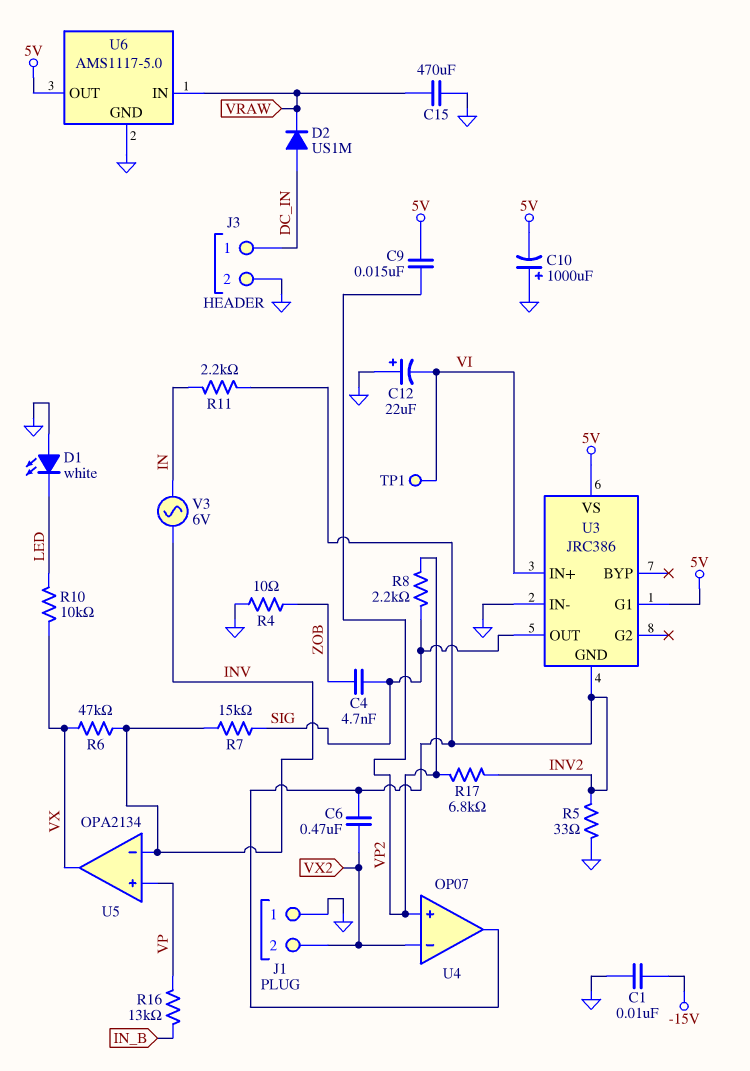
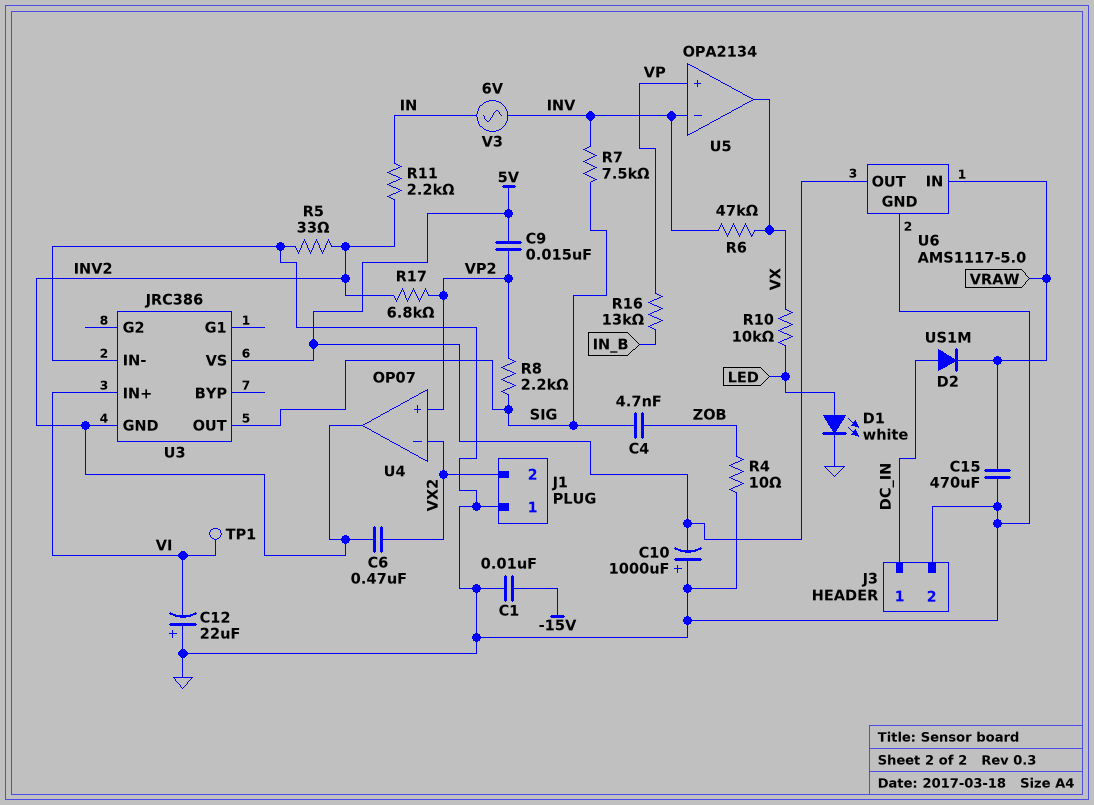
D1: LED white (A GND, K LED) -> LED white (A LED, K GND)
R7: 15k (INV, SIG) -> 7.5k (INV, SIG)
U3 pin G1: 5V -> none

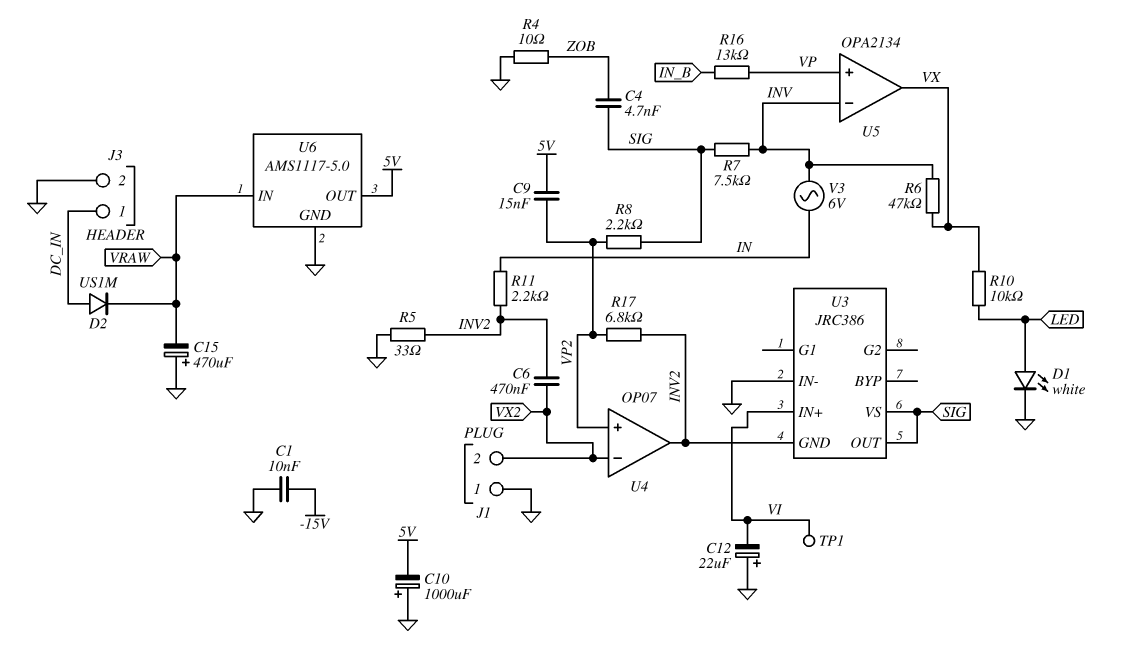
C15: 470uF (GND, VRAW) -> 470uF (plus GND, minus VRAW)
U3 pin VS: 5V -> SIG

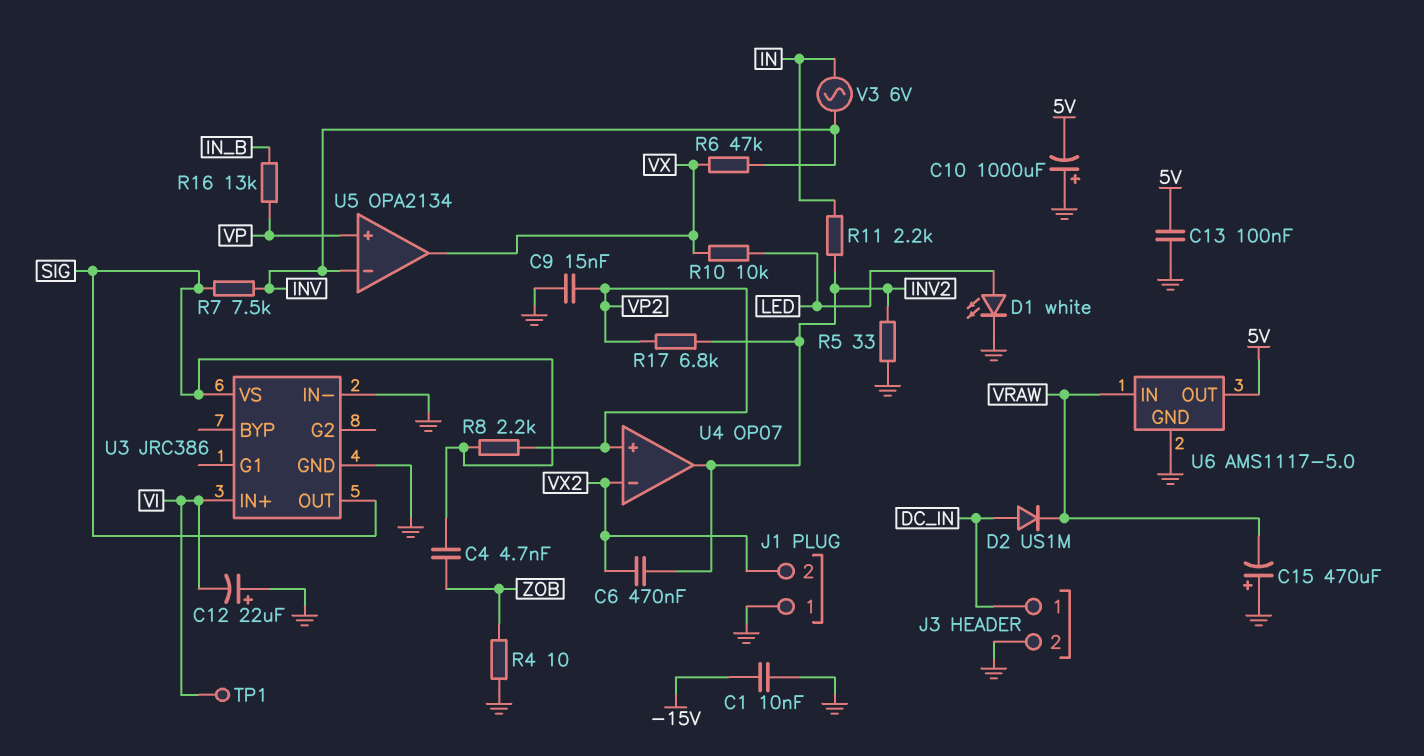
C9: 15nF (5V, VP2) -> 15nF (GND, VP2)
C13: none -> 100nF (5V, GND)
U3 pin GND: INV2 -> GND

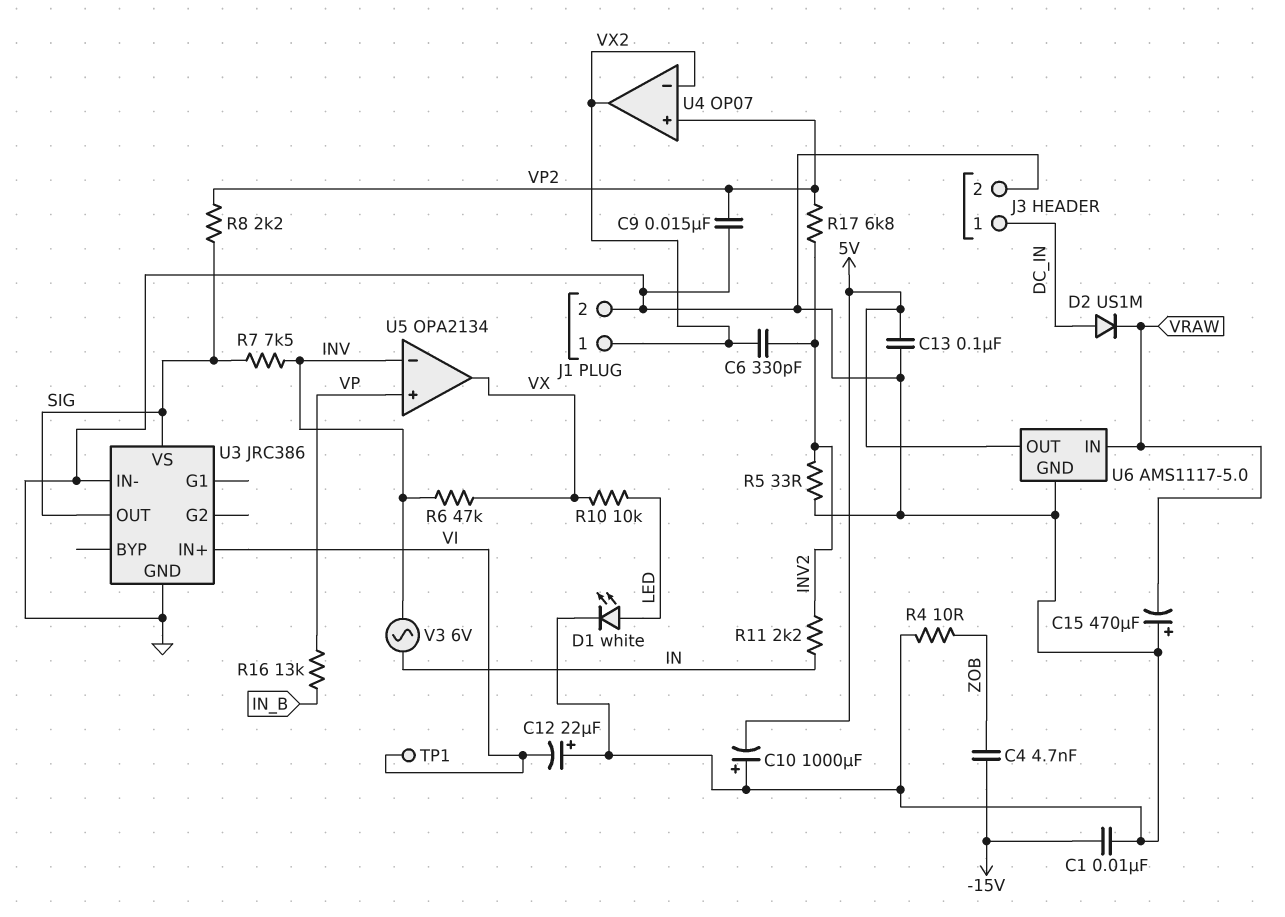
C4: 4.7nF (SIG, ZOB) -> 4.7nF (-15V, ZOB)
C6: 470nF (INV2, VX2) -> 330pF (INV2, VX2)
J1 pin 1: GND -> VX2
J1 pin 2: VX2 -> GND
U4 pin out: INV2 -> VX2

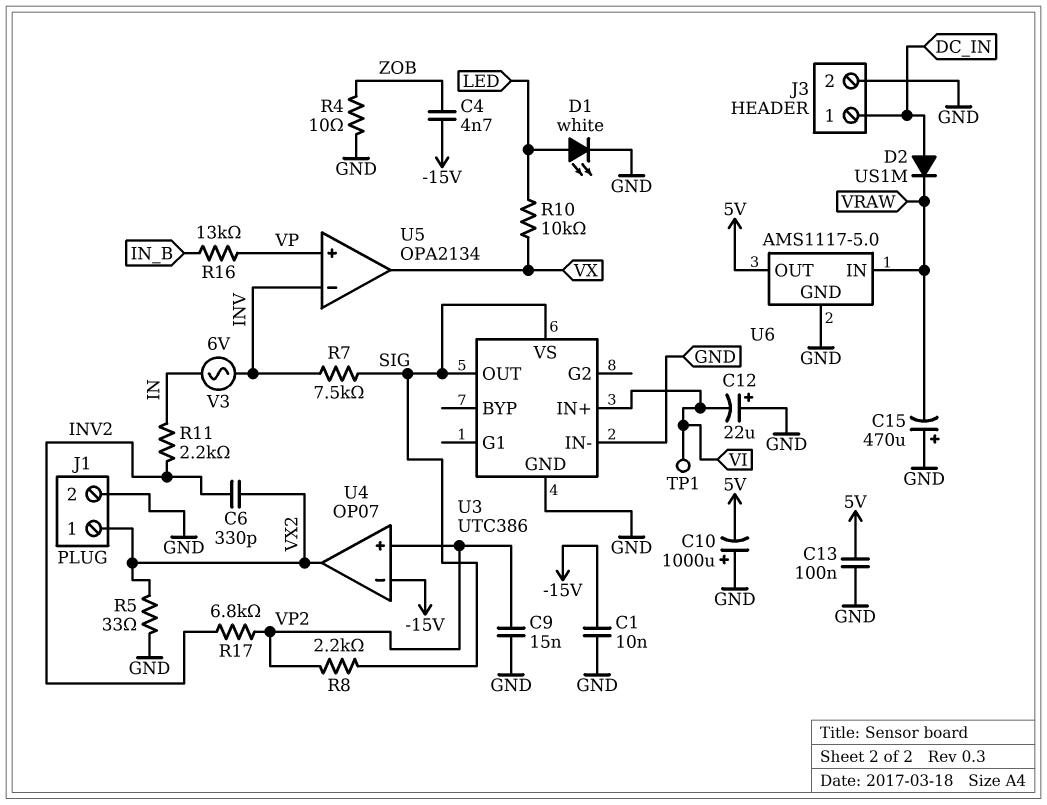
R5: 33 (GND, INV2) -> 33 (GND, VX2)
R6: 47k (INV, VX) -> none
U3: JRC386 -> UTC386
U4 pin in-: VX2 -> -15V

